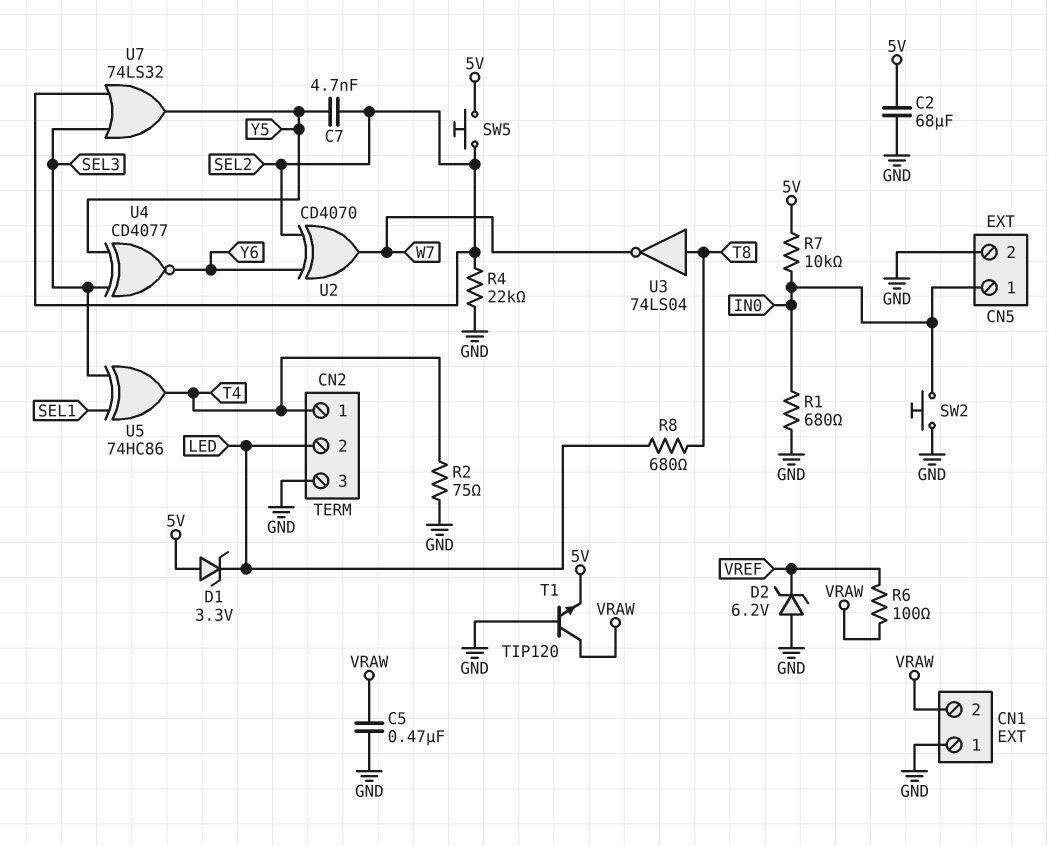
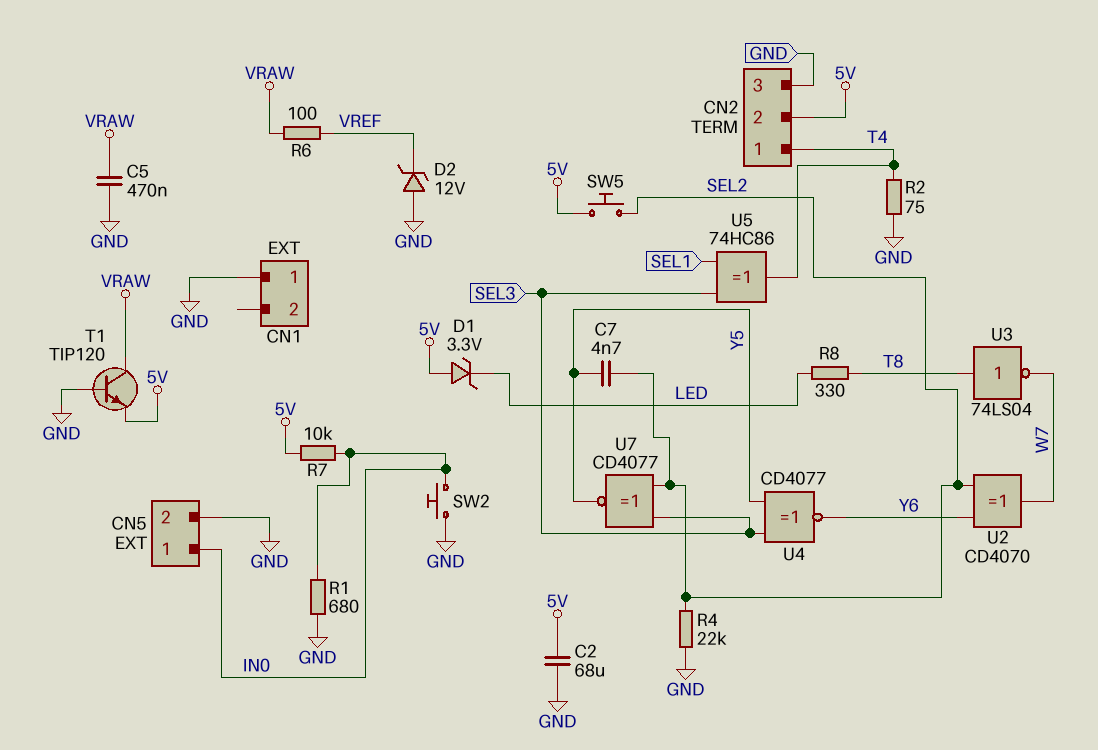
CN1 pin 2: VRAW -> none
CN2 pin 2: LED -> 5V
D2: zener 6.2V (A GND, K VREF) -> zener 12V (A GND, K VREF)
R8: 680 (LED, T8) -> 330 (LED, T8)
U7: OR 74LS32 (in SEL2, in SEL3, out Y5) -> XNOR CD4077 (in SEL2, in SEL3, out Y5)

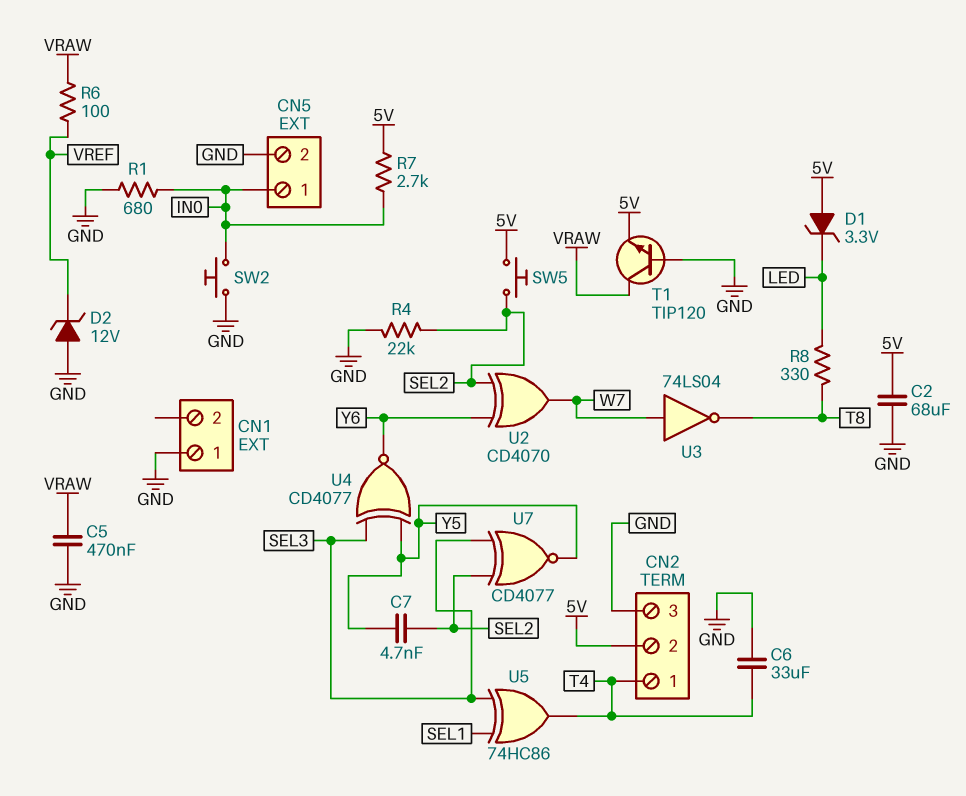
C6: none -> 33uF (GND, T4)
R2: 75 (GND, T4) -> none
R7: 10k (5V, IN0) -> 2.7k (5V, IN0)
U3: NOT 74LS04 (in T8, out W7) -> NOT 74LS04 (in W7, out T8)

